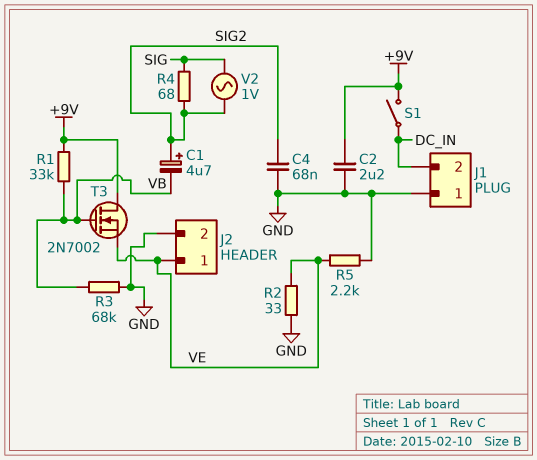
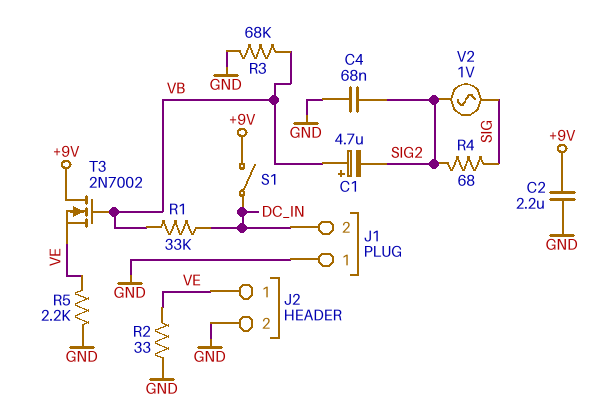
C1: 4.7uF (plus SIG2, minus VB) -> 4.7uF (plus VB, minus SIG2)
R1: 33k (+9V, VB) -> 33k (DC_IN, VB)

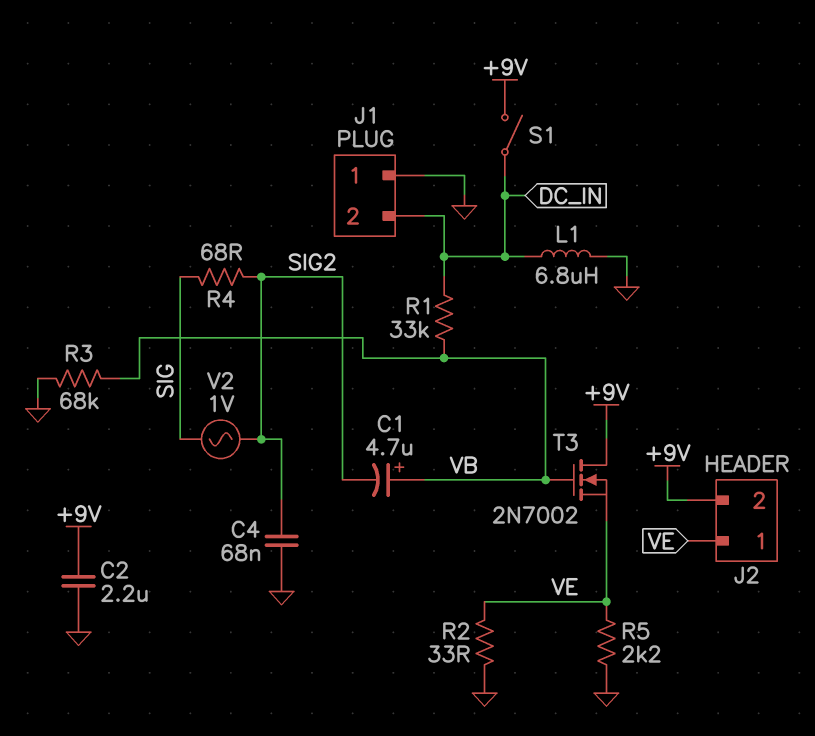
J2 pin 2: GND -> +9V
L1: none -> 6.8uH (DC_IN, GND)

